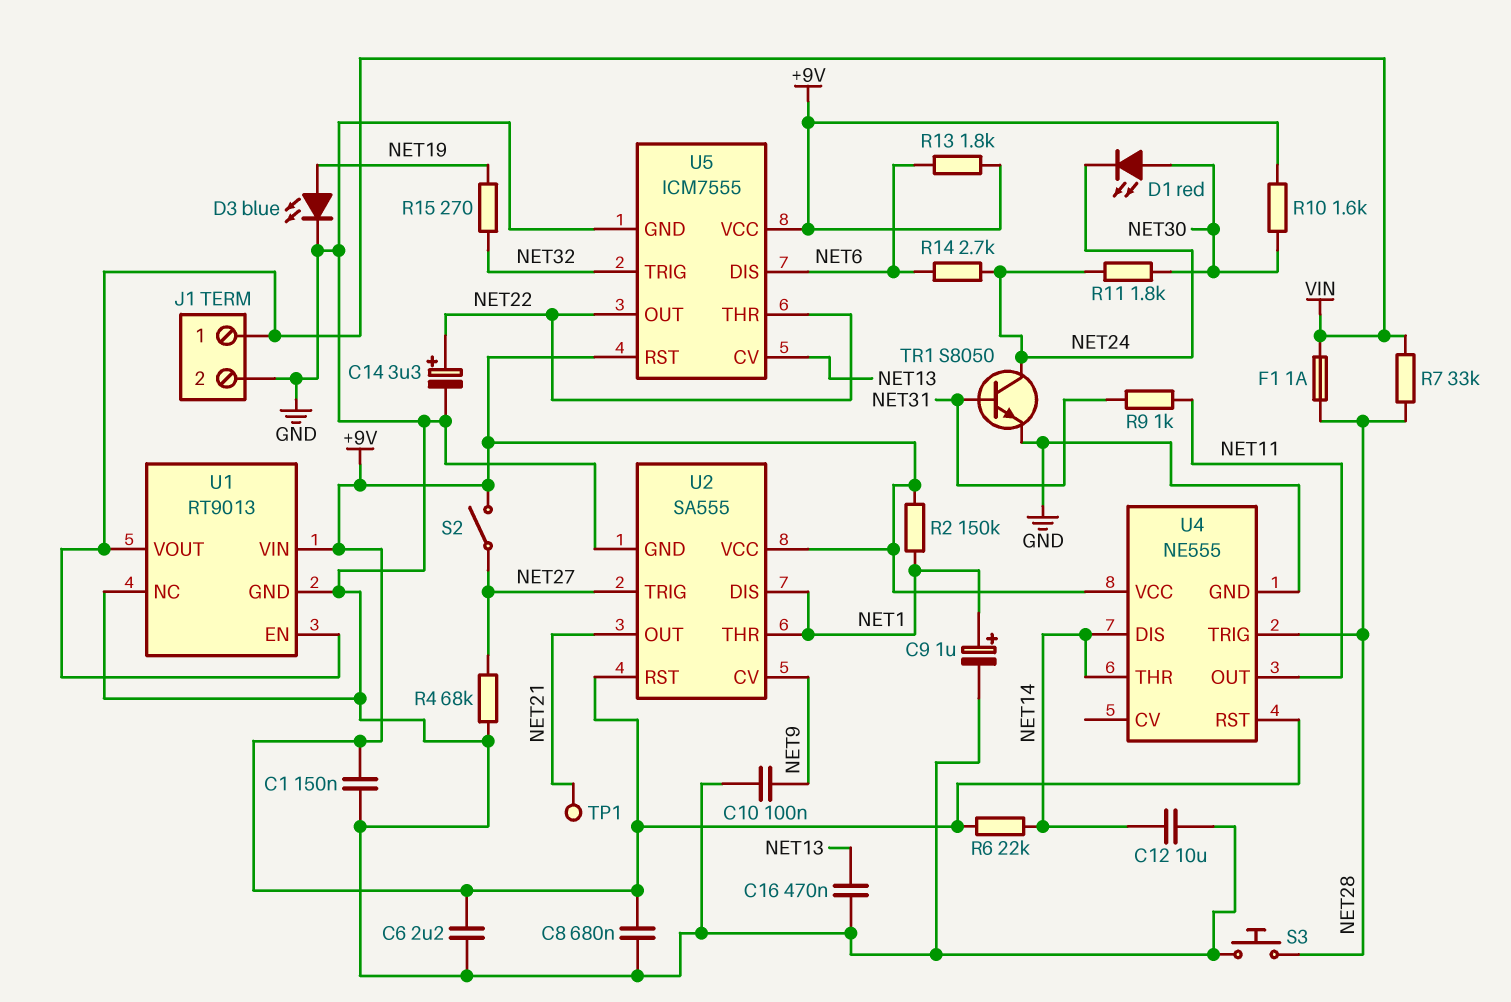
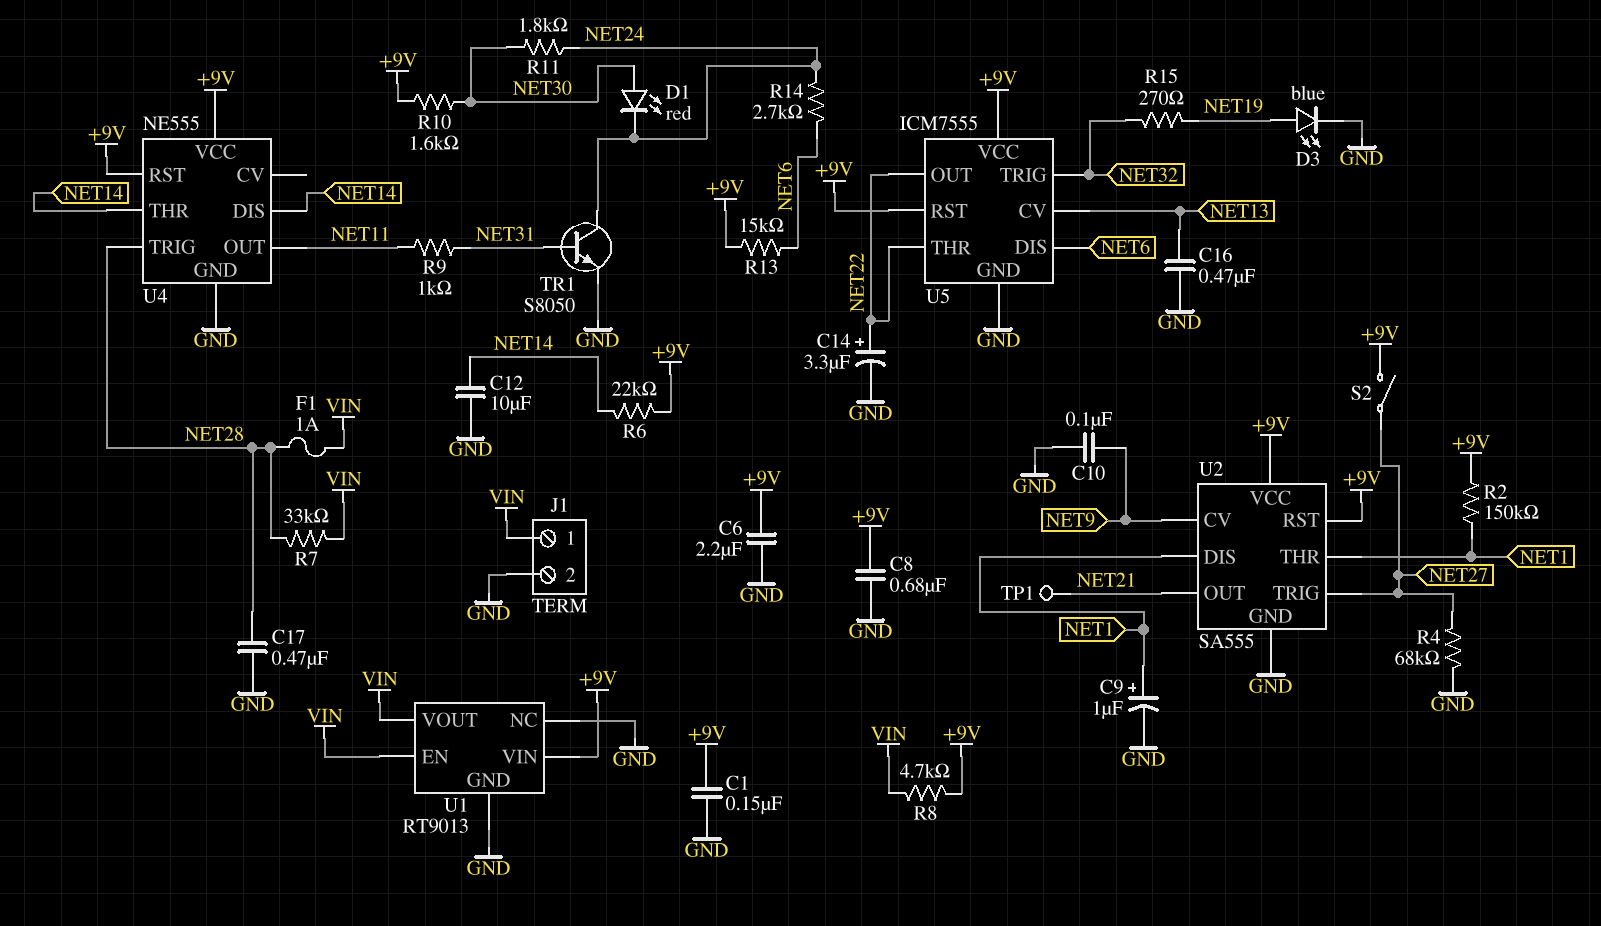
C17: none -> 470nF (GND, NET28)
R8: none -> 4.7k (+9V, VIN)
R13: 1.8k (+9V, NET6) -> 15k (+9V, NET6)
S3: button (GND, NET28) -> none

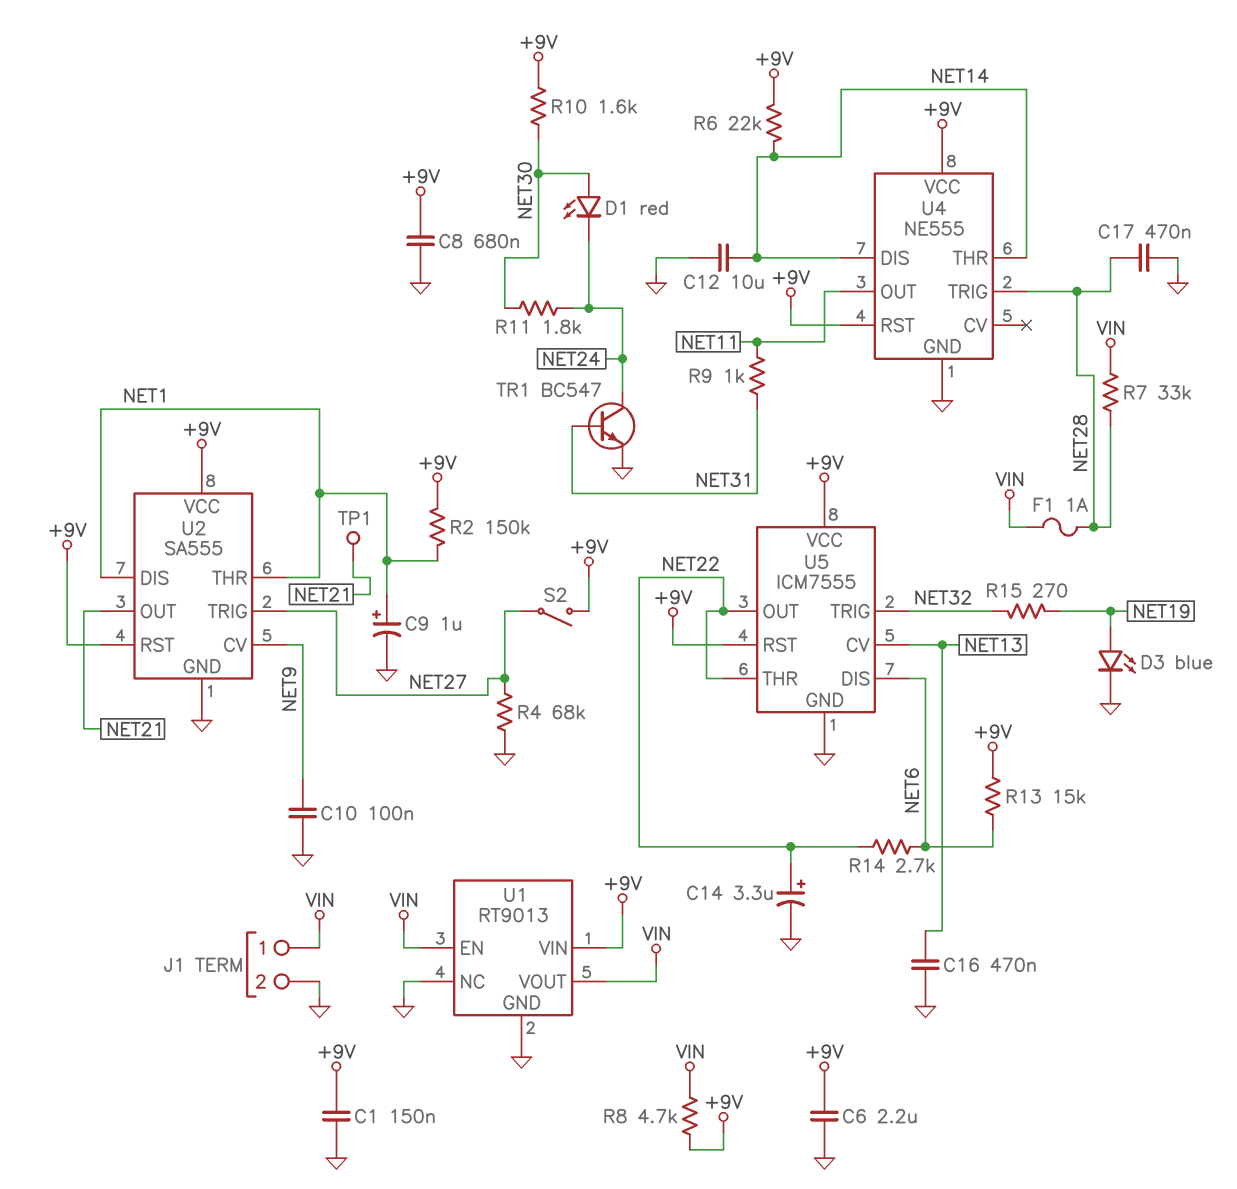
R14: 2.7k (NET6, NET24) -> 2.7k (NET6, NET22)
TR1: NPN S8050 (B NET31, C NET24, E GND) -> NPN BC547 (B NET31, C NET24, E GND)

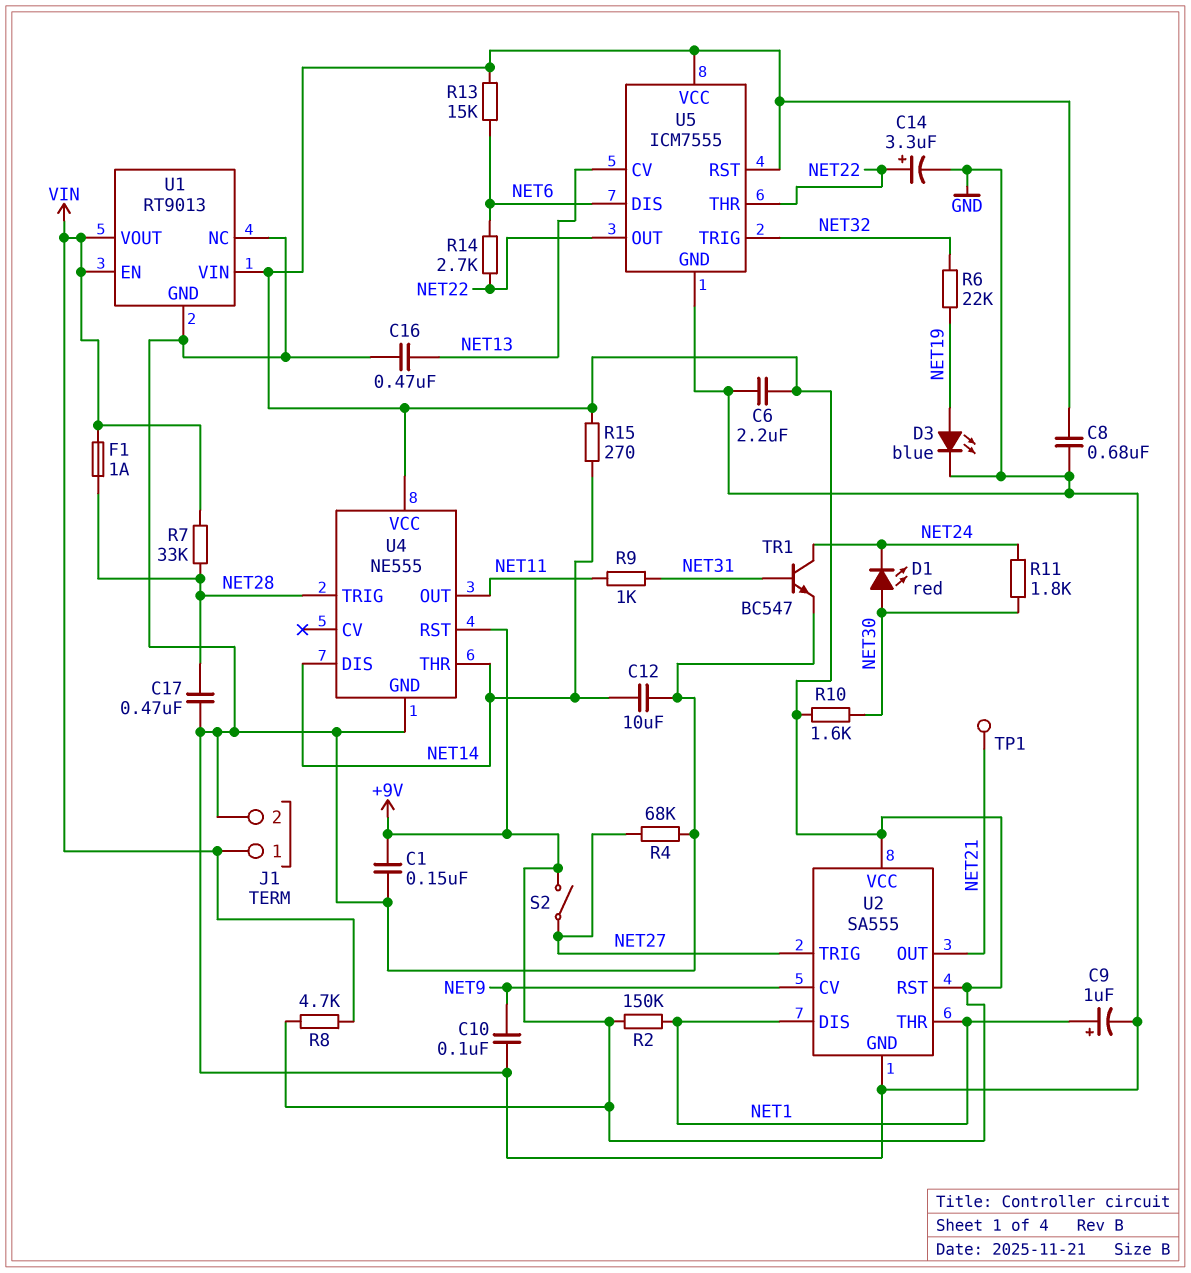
R6: 22k (+9V, NET14) -> 22k (NET19, NET32)
R15: 270 (NET19, NET32) -> 270 (+9V, NET14)

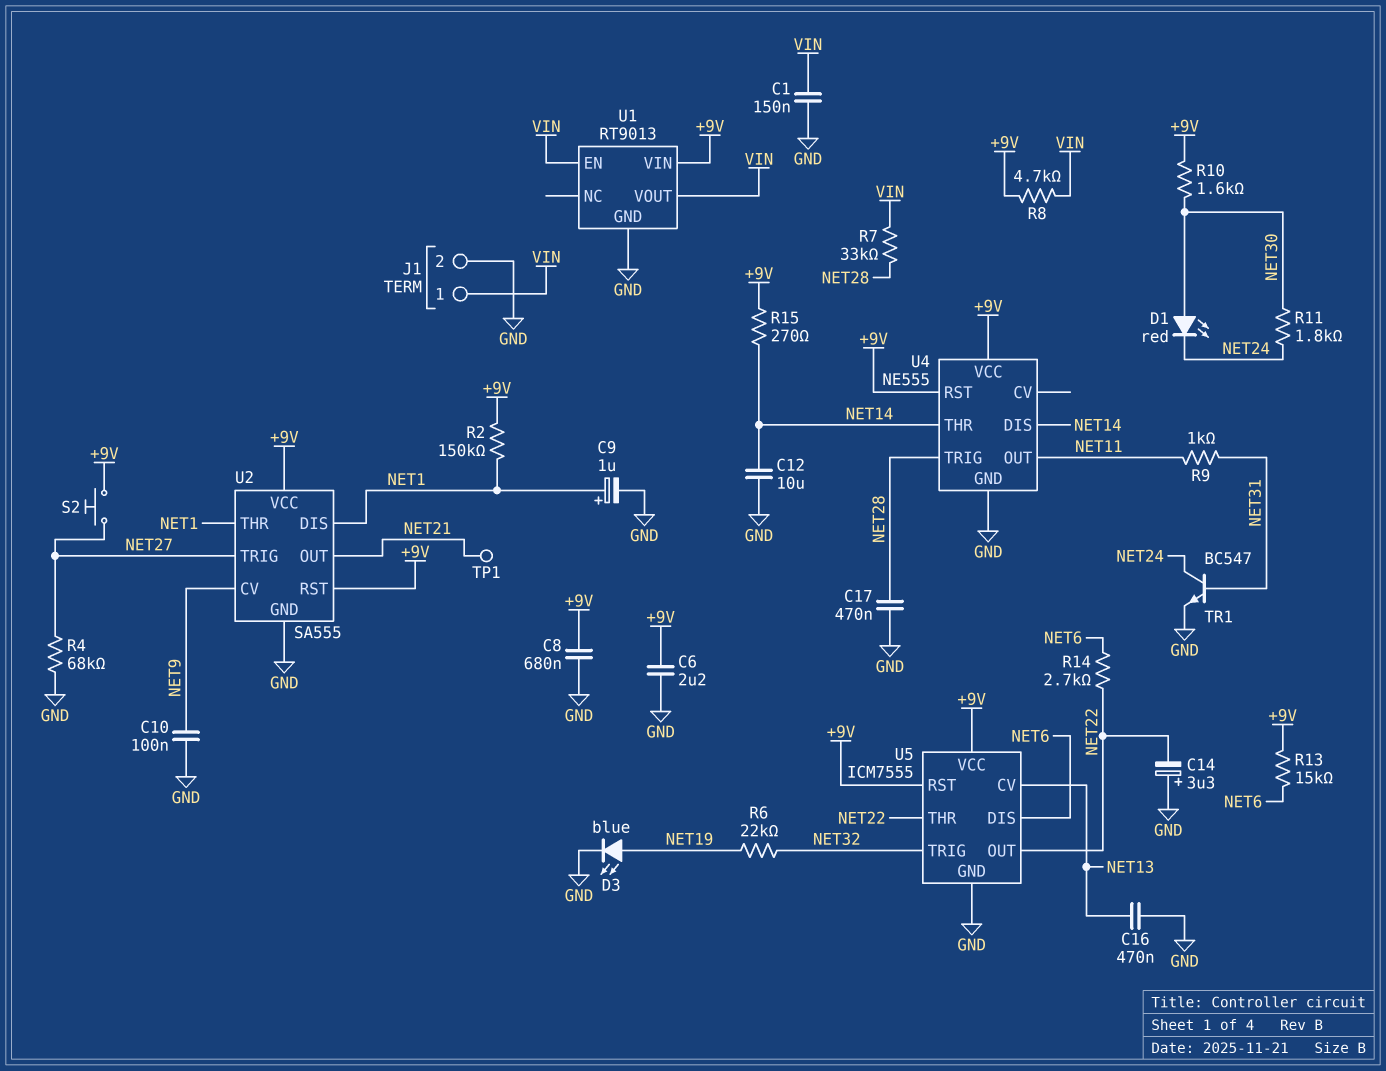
C1: 150nF (+9V, GND) -> 150nF (GND, VIN)
C14: 3.3uF (plus NET22, minus GND) -> 3.3uF (plus GND, minus NET22)
F1: 1A (NET28, VIN) -> none
S2: switch (+9V, NET27) -> button (+9V, NET27)
U1 pin NC: GND -> none

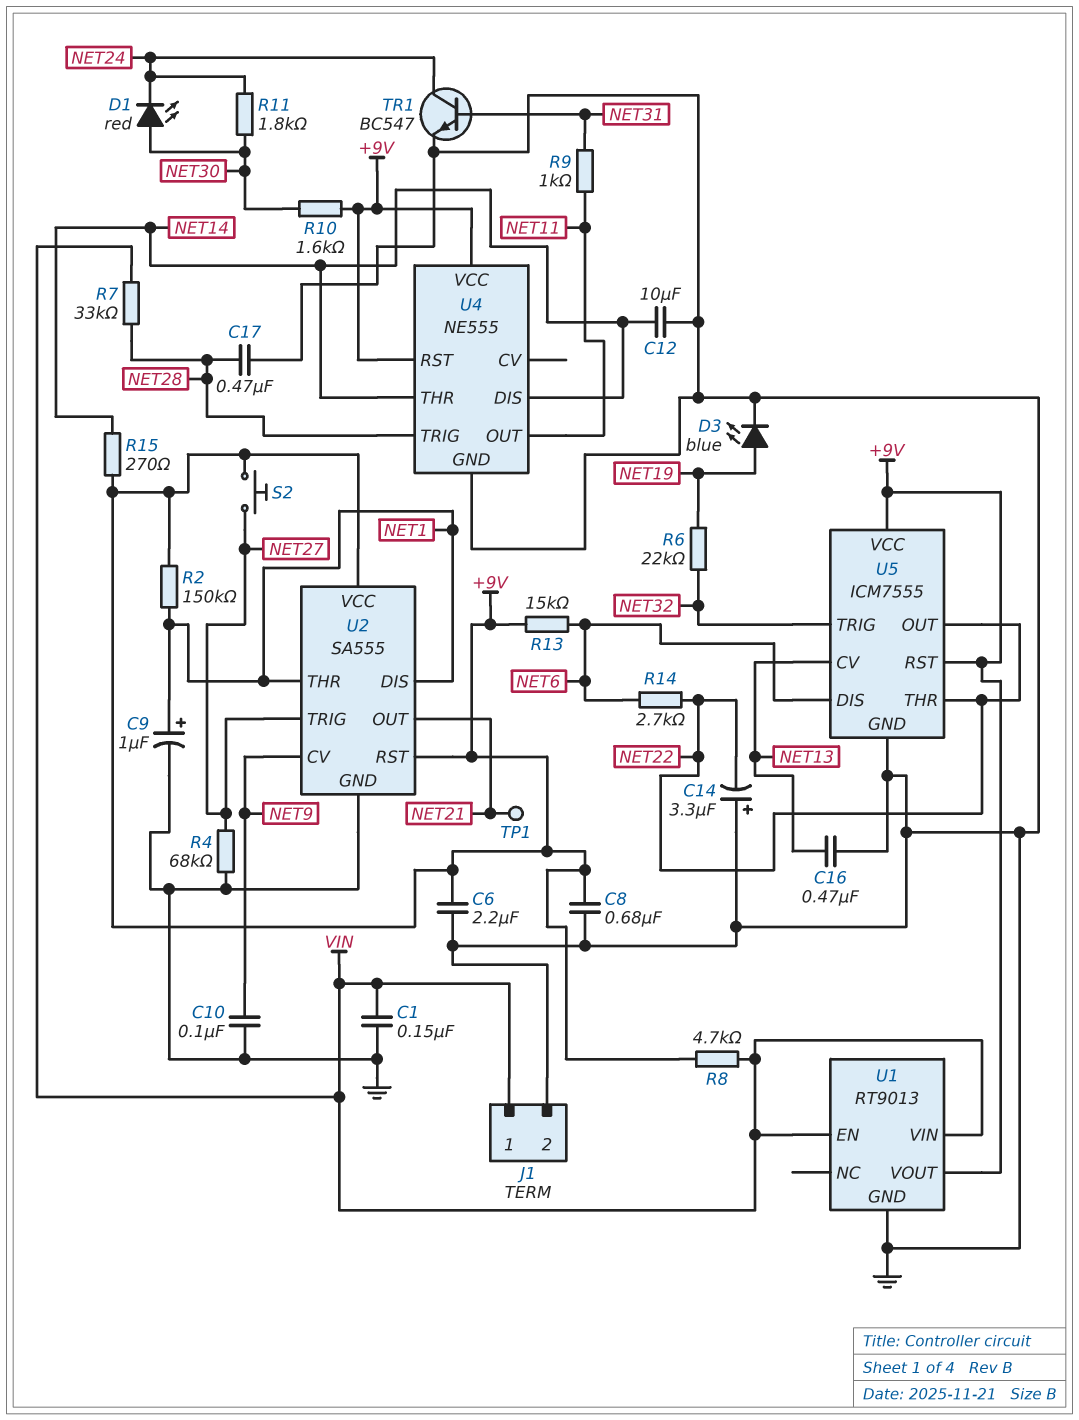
U1 pin VIN: +9V -> VIN
U1 pin VOUT: VIN -> +9V

